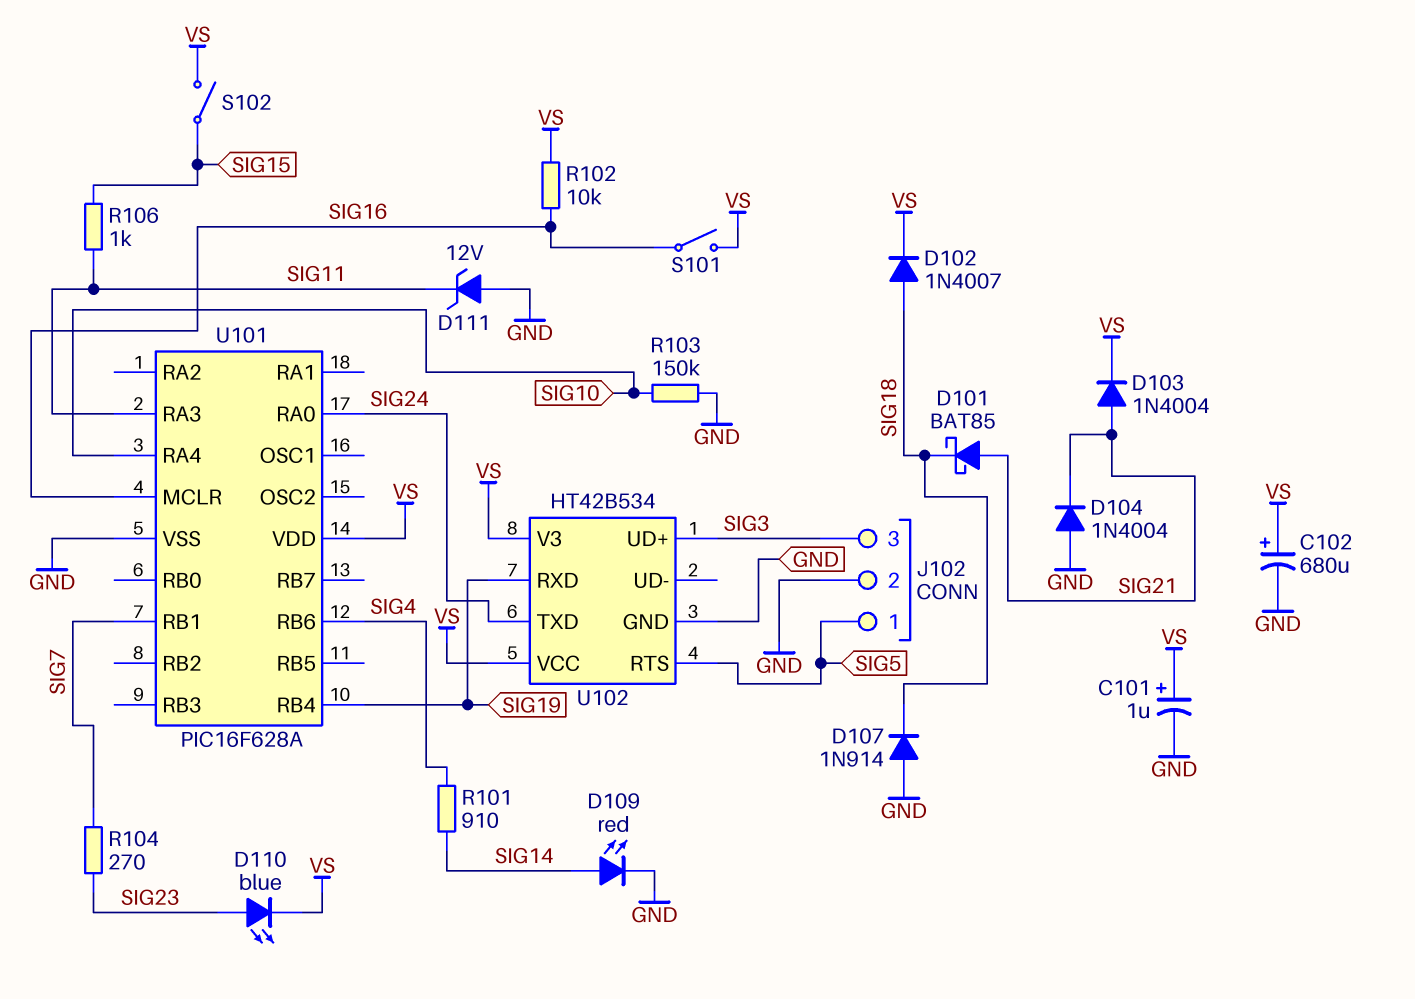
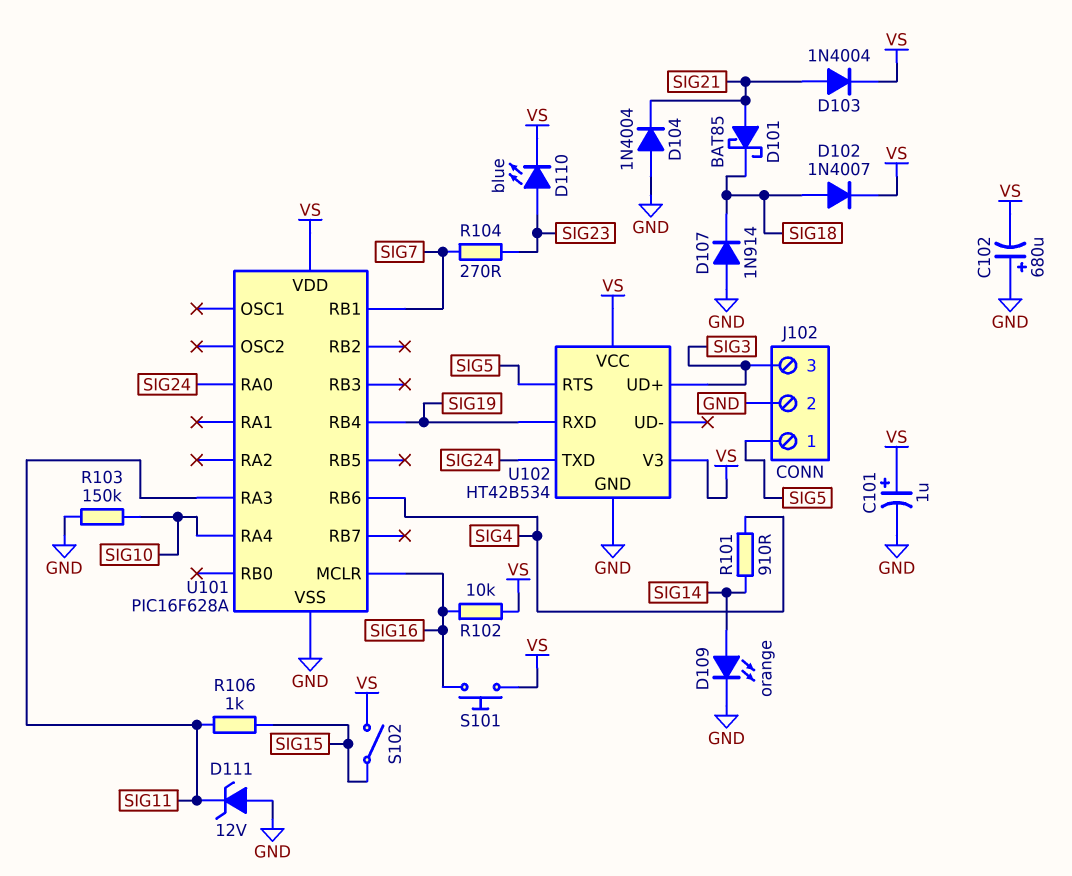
C102: 680uF (plus VS, minus GND) -> 680uF (plus GND, minus VS)
D109: LED red (A SIG14, K GND) -> LED orange (A SIG14, K GND)
S101: switch (SIG16, VS) -> button (SIG16, VS)

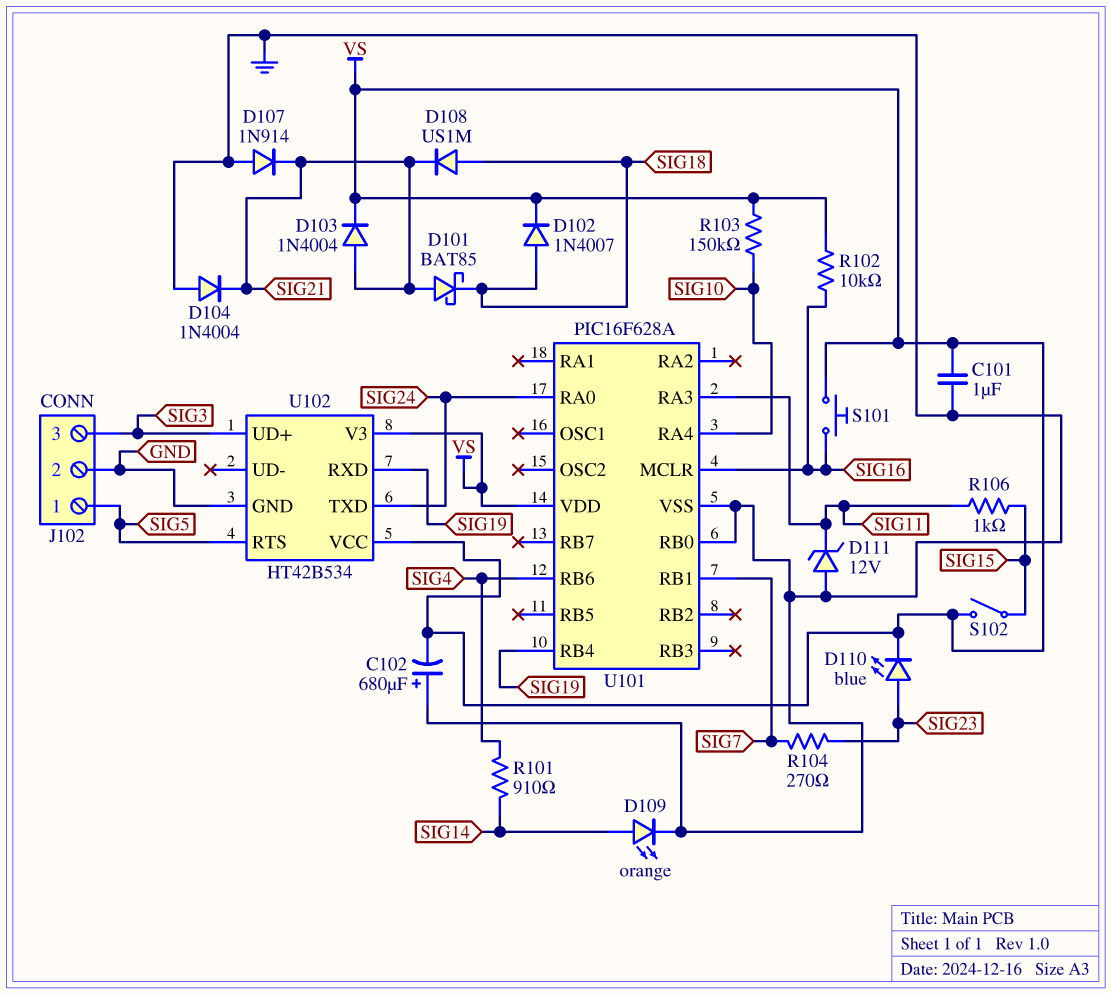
C101: 1uF (plus VS, minus GND) -> 1uF (GND, VS)
D107: diode 1N914 (A GND, K SIG18) -> diode 1N914 (A GND, K SIG21)
D108: none -> diode US1M (A SIG18, K SIG21)
R103: 150k (GND, SIG10) -> 150k (SIG10, VS)
U101 pin RB0: none -> GND

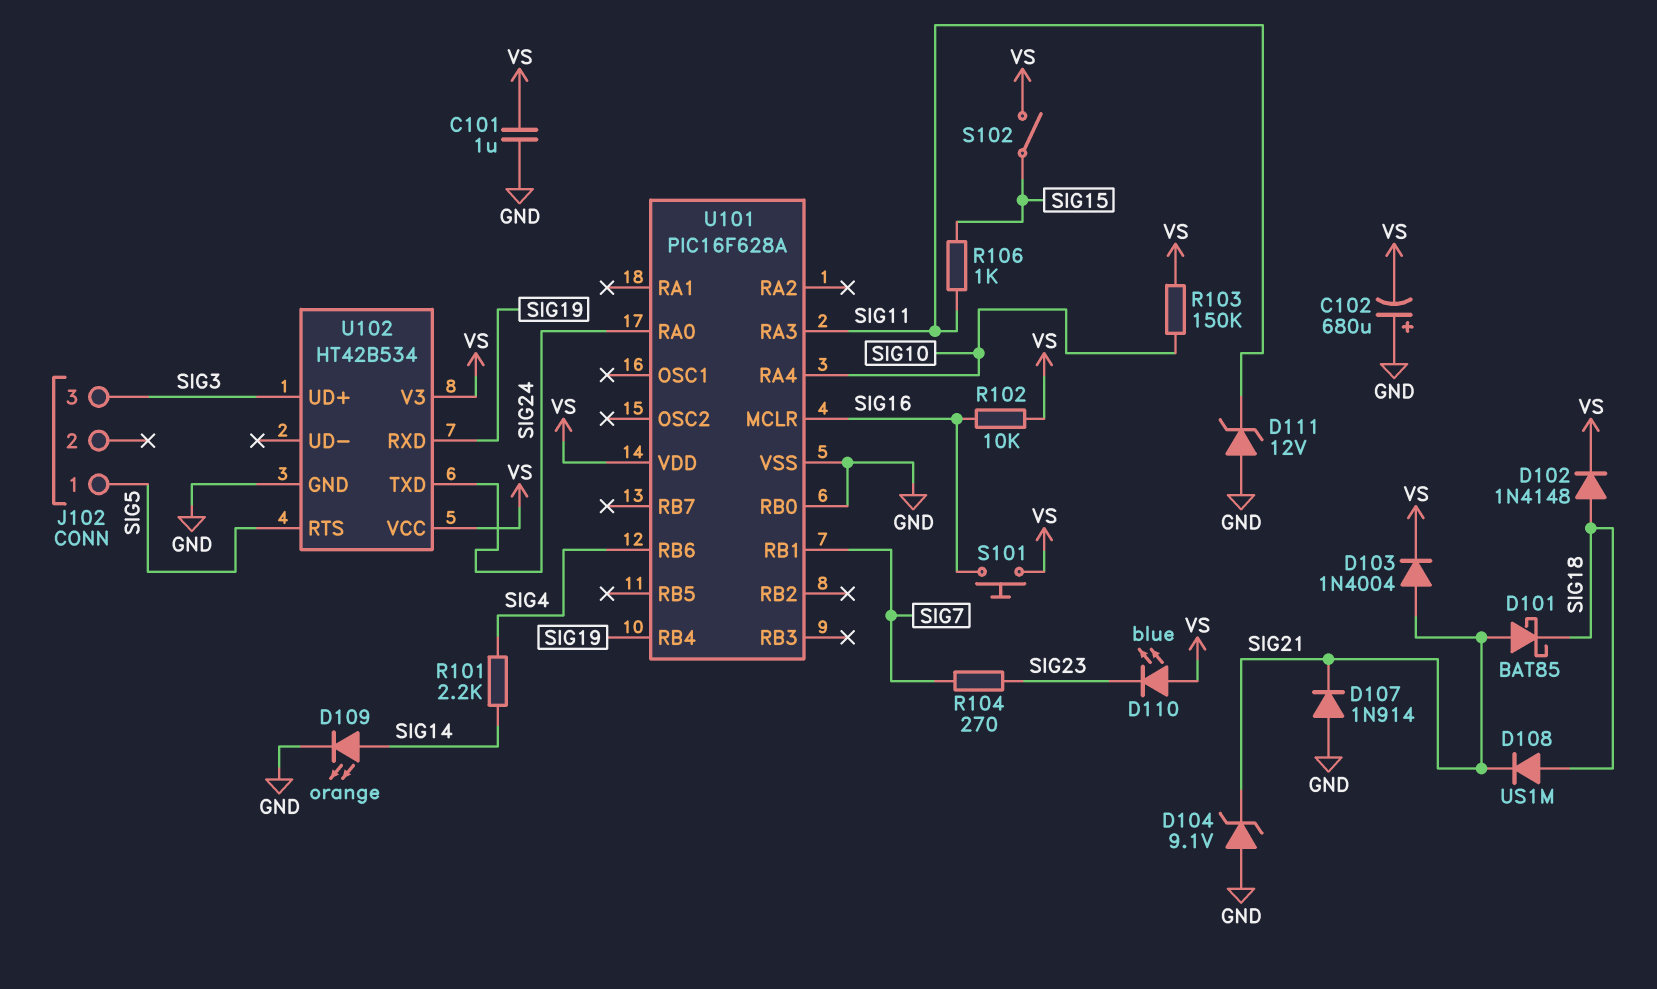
D102: diode 1N4007 (A SIG18, K VS) -> diode 1N4148 (A SIG18, K VS)
D104: diode 1N4004 (A GND, K SIG21) -> zener 9.1V (A GND, K SIG21)
D110: LED blue (A SIG23, K VS) -> LED blue (A VS, K SIG23)
J102 pin 2: GND -> none
R101: 910 (SIG4, SIG14) -> 2.2k (SIG4, SIG14)

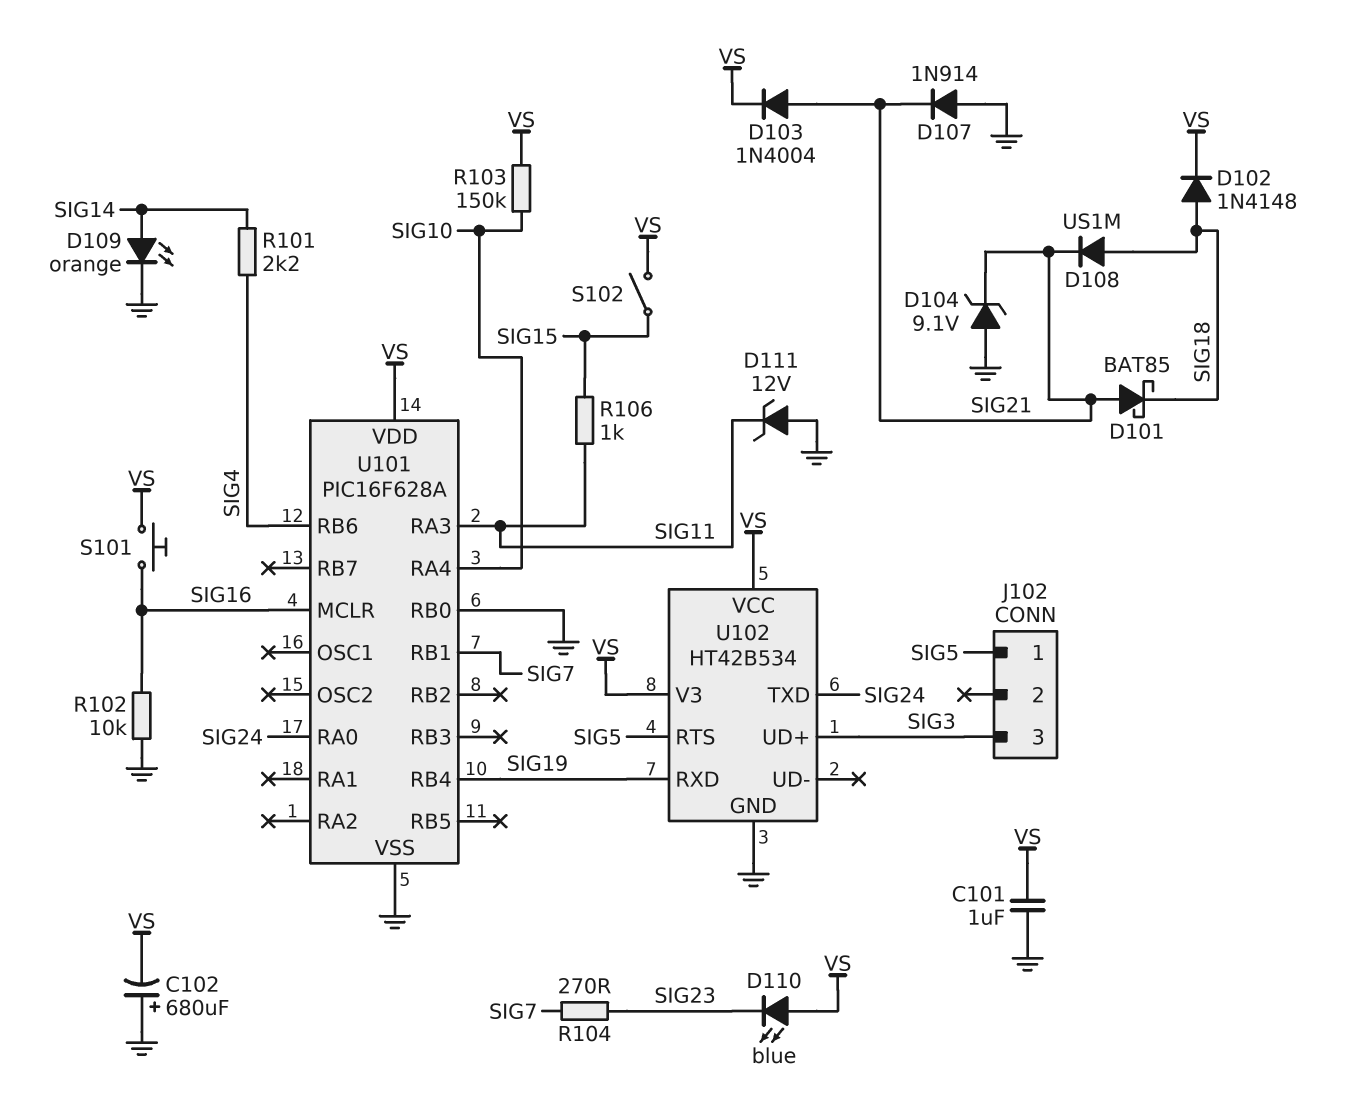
R102: 10k (SIG16, VS) -> 10k (GND, SIG16)

